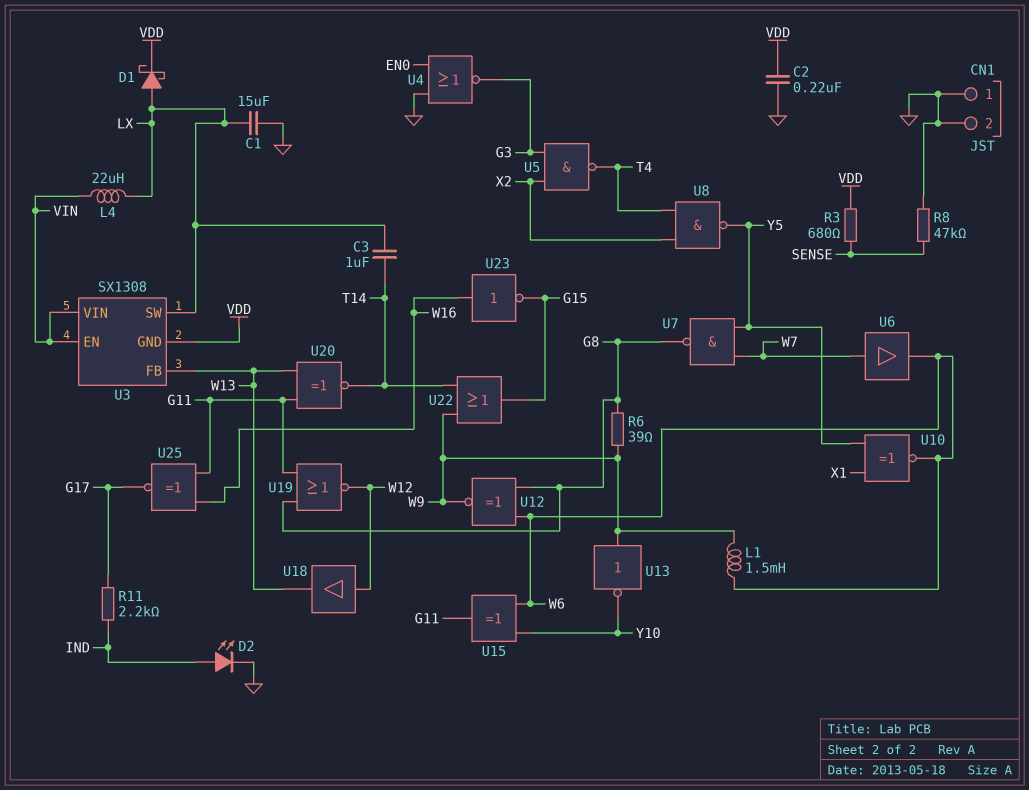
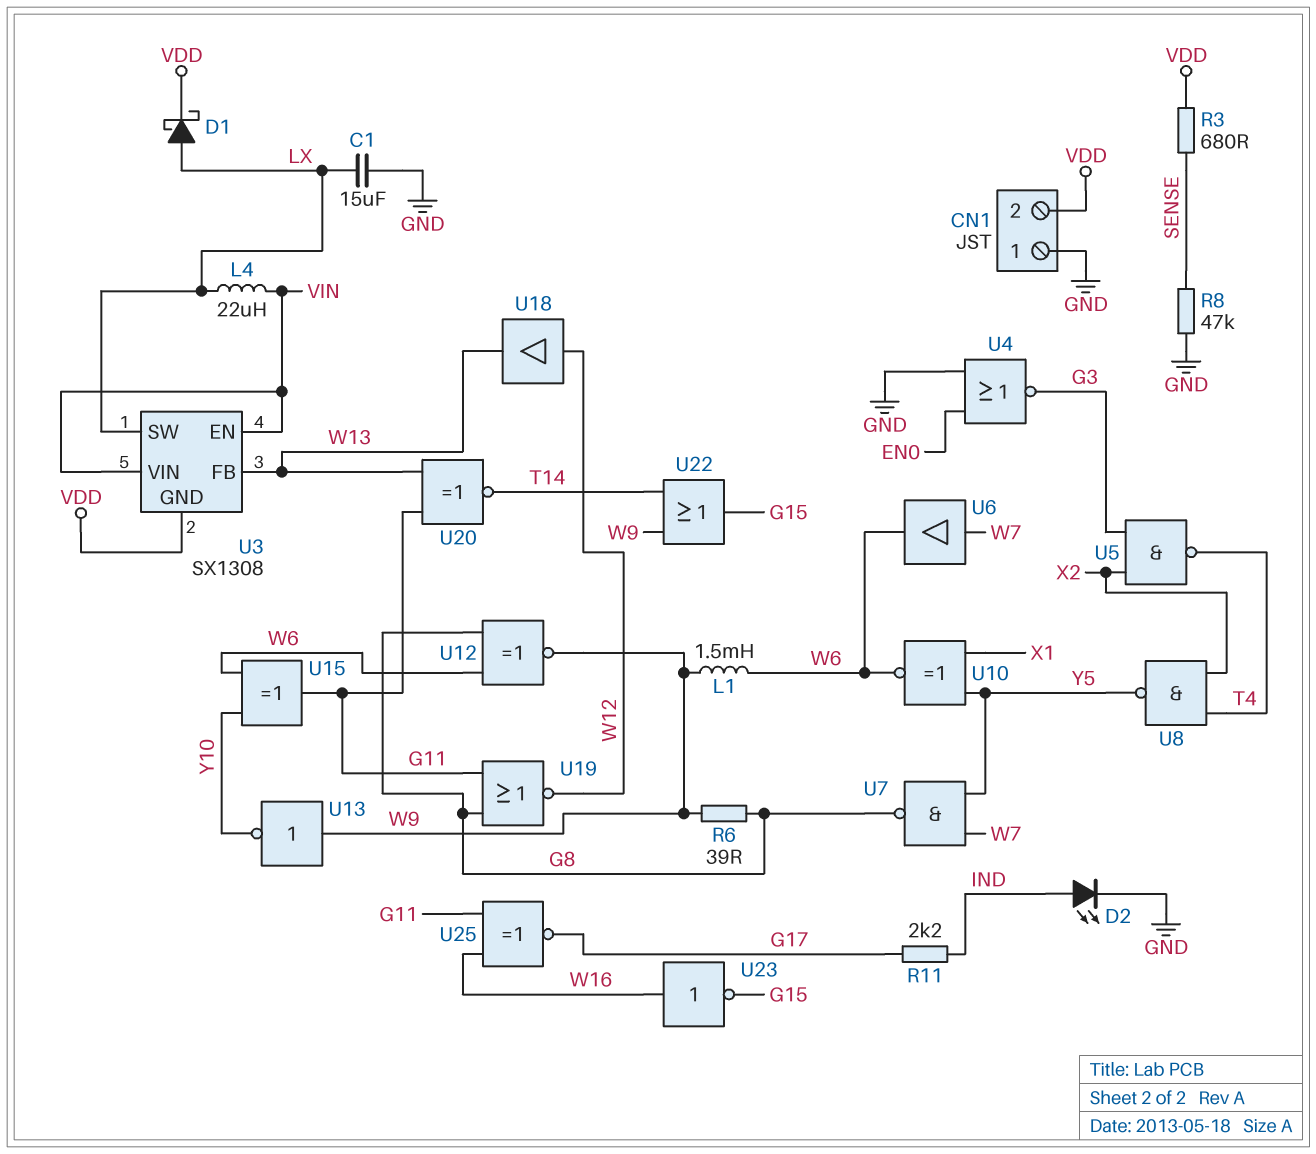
C2: 220nF (GND, VDD) -> none
C3: 1uF (LX, T14) -> none
CN1 pin 2: GND -> VDD

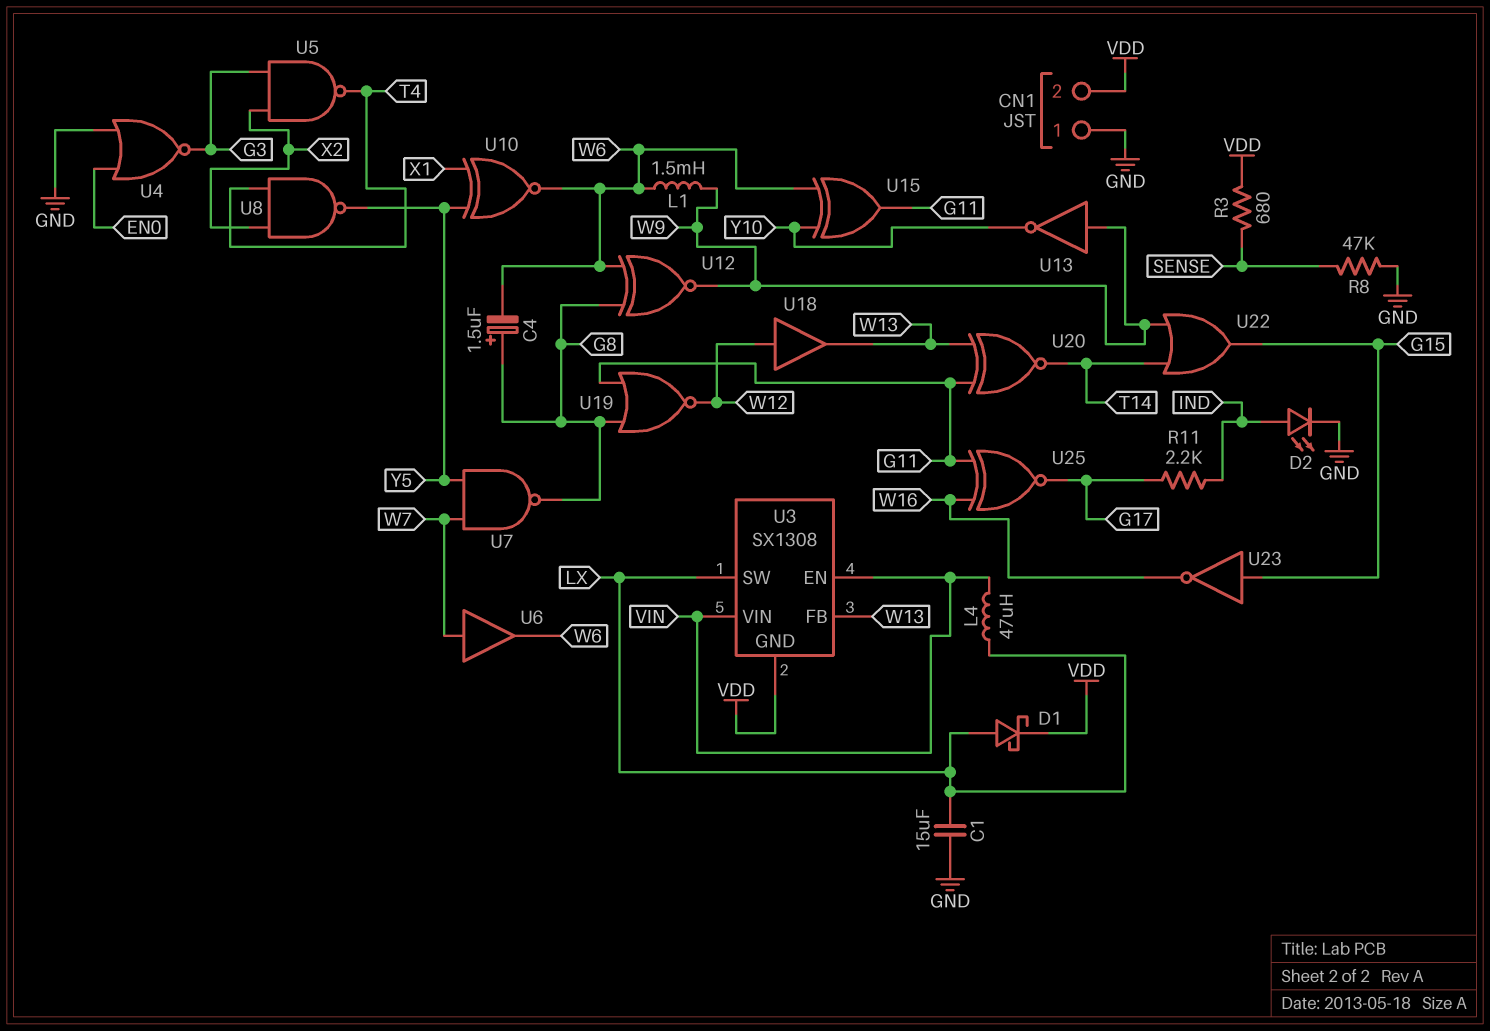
C4: none -> 1.5uF (plus G8, minus W6)
L4: 22uH (LX, VIN) -> 47uH (LX, VIN)
R6: 39 (G8, W9) -> none
U23: NOT (in W16, out G15) -> NOT (in G15, out W16)

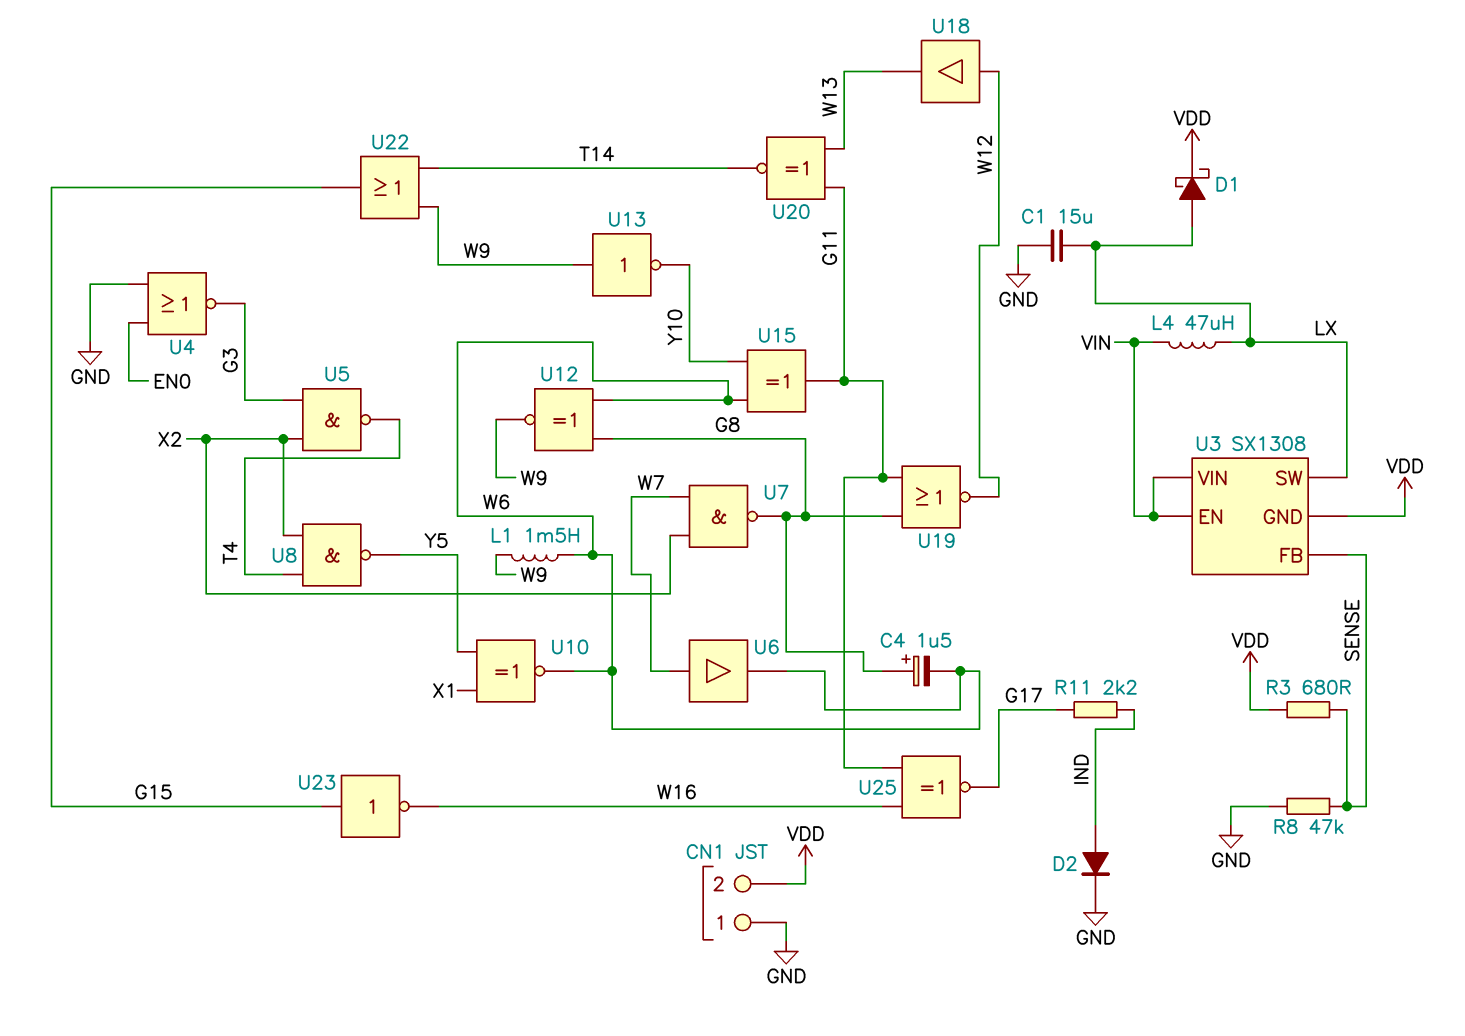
D2: LED (A IND, K GND) -> diode (A IND, K GND)
U3 pin FB: W13 -> SENSE
U7: NAND (in W7, in Y5, out G8) -> NAND (in W7, in X2, out G8)

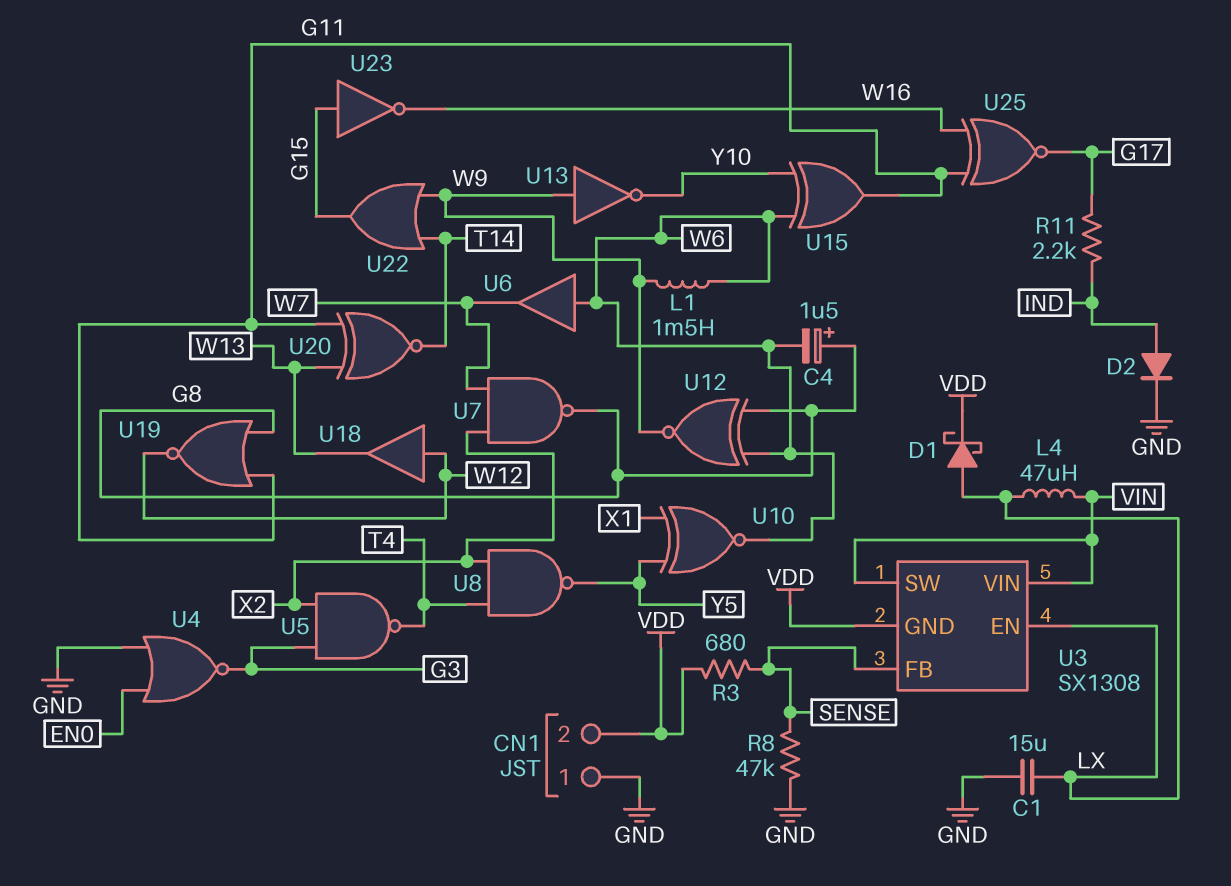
U3 pin EN: VIN -> LX
U3 pin SW: LX -> VIN
U6: buffer (in W7, out W6) -> buffer (in W6, out W7)

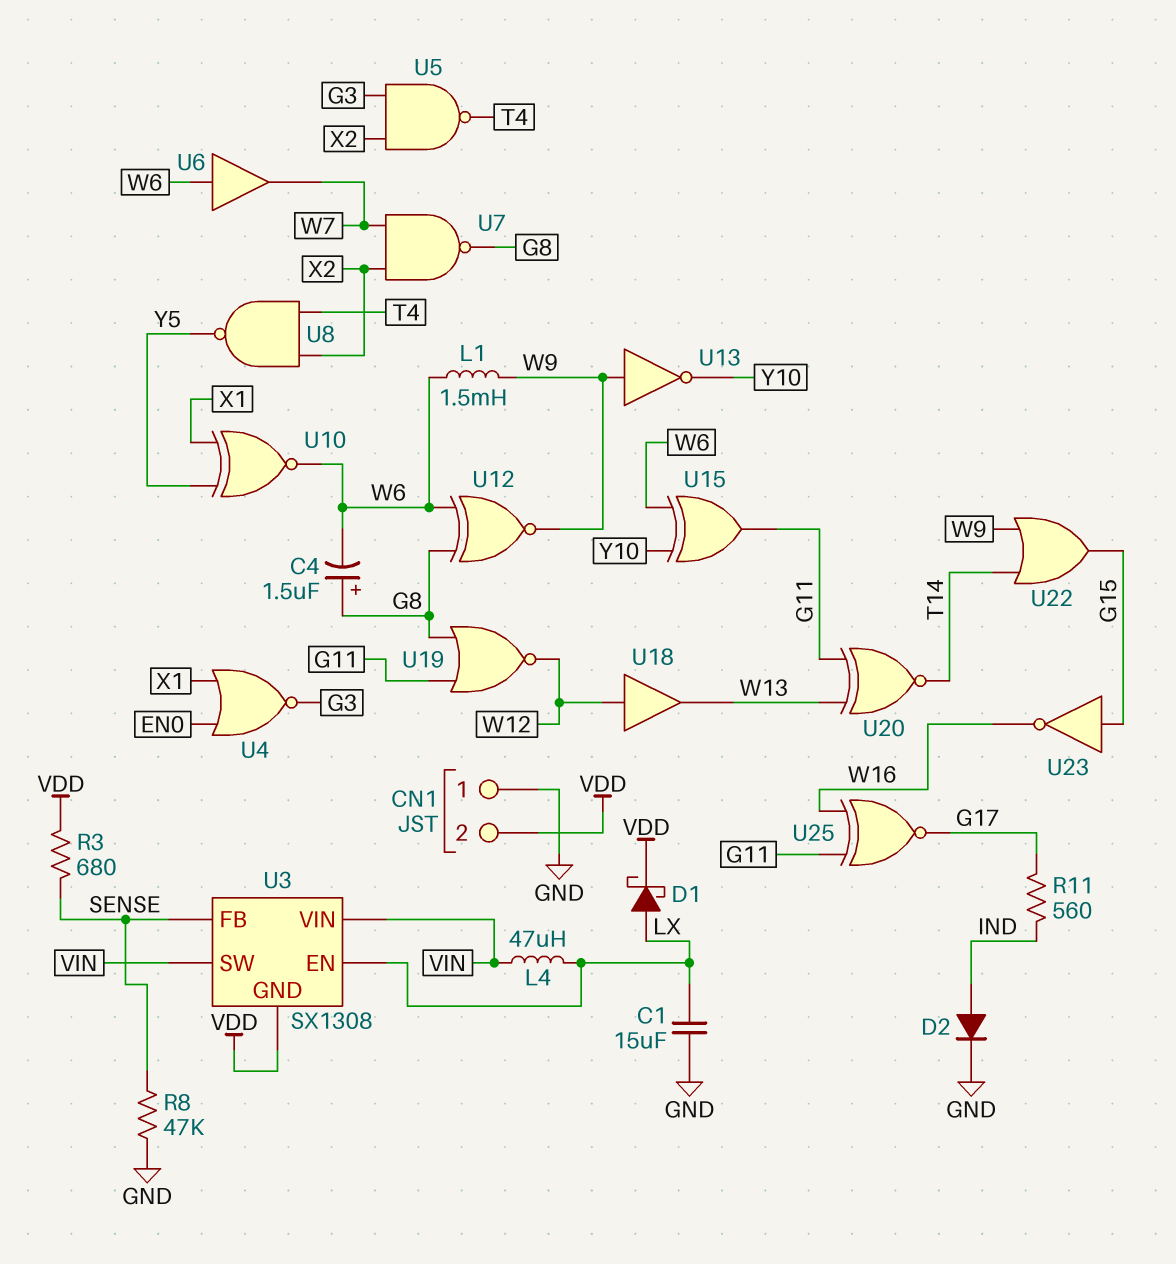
R11: 2.2k (G17, IND) -> 560 (G17, IND)
U4: NOR (in EN0, in GND, out G3) -> NOR (in EN0, in X1, out G3)

